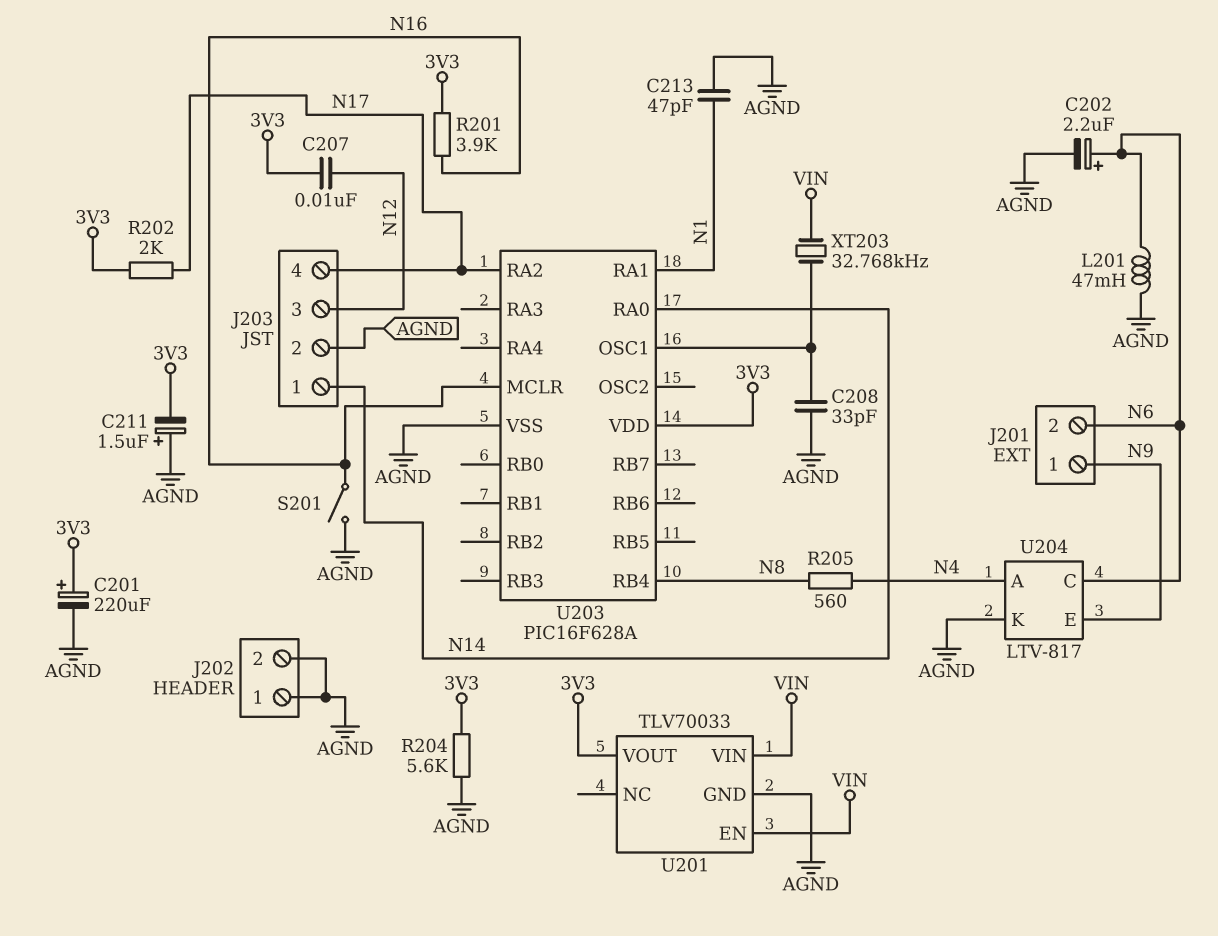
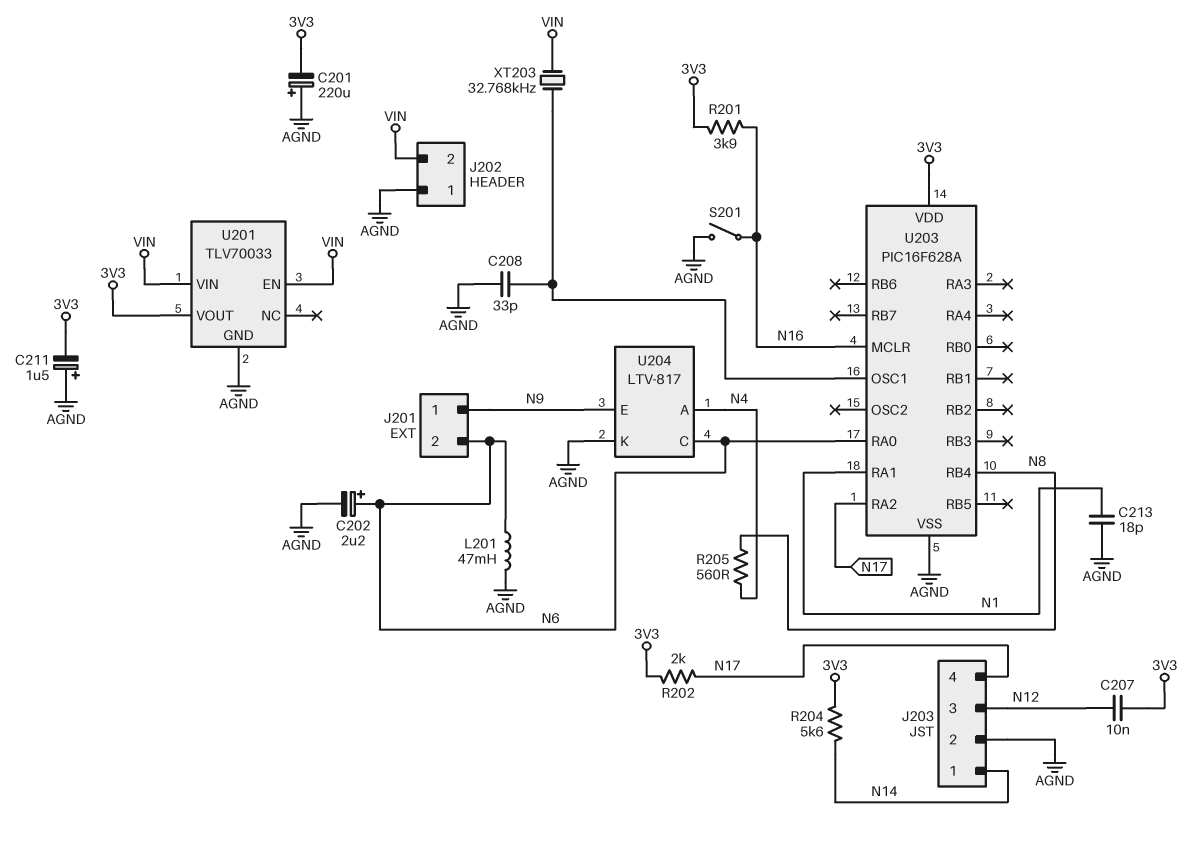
C201: 220uF (plus 3V3, minus AGND) -> 220uF (plus AGND, minus 3V3)
C213: 47pF (AGND, N1) -> 18pF (AGND, N1)
J202 pin 2: AGND -> VIN
R204: 5.6k (3V3, AGND) -> 5.6k (3V3, N14)
U203 pin RA0: N14 -> N6

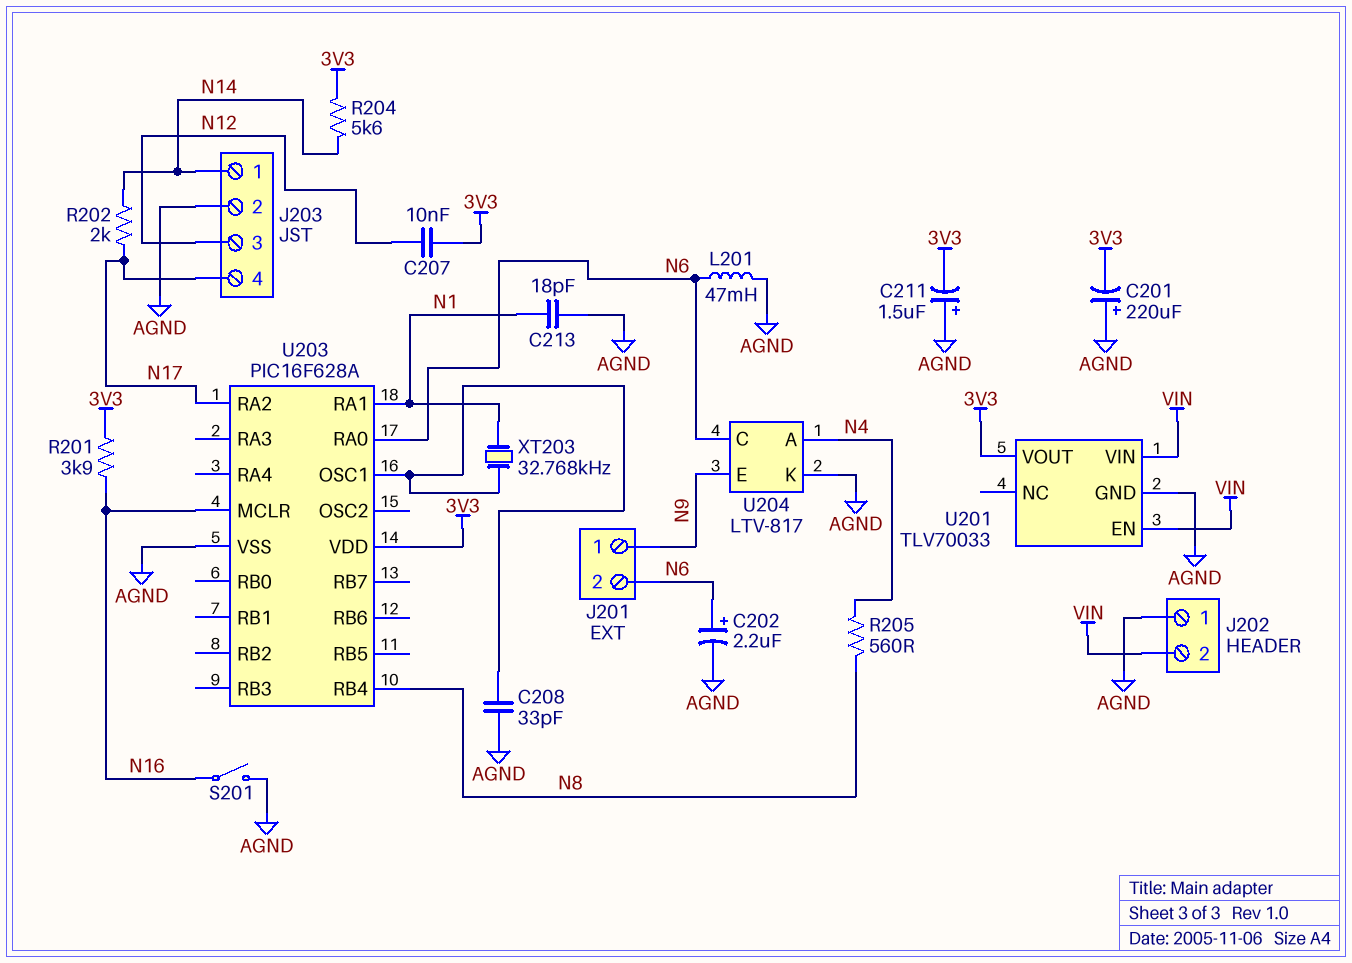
R202: 2k (3V3, N17) -> 2k (N14, N17)
XT203: 32.768kHz (U203/OSC1, VIN) -> 32.768kHz (N1, U203/OSC1)

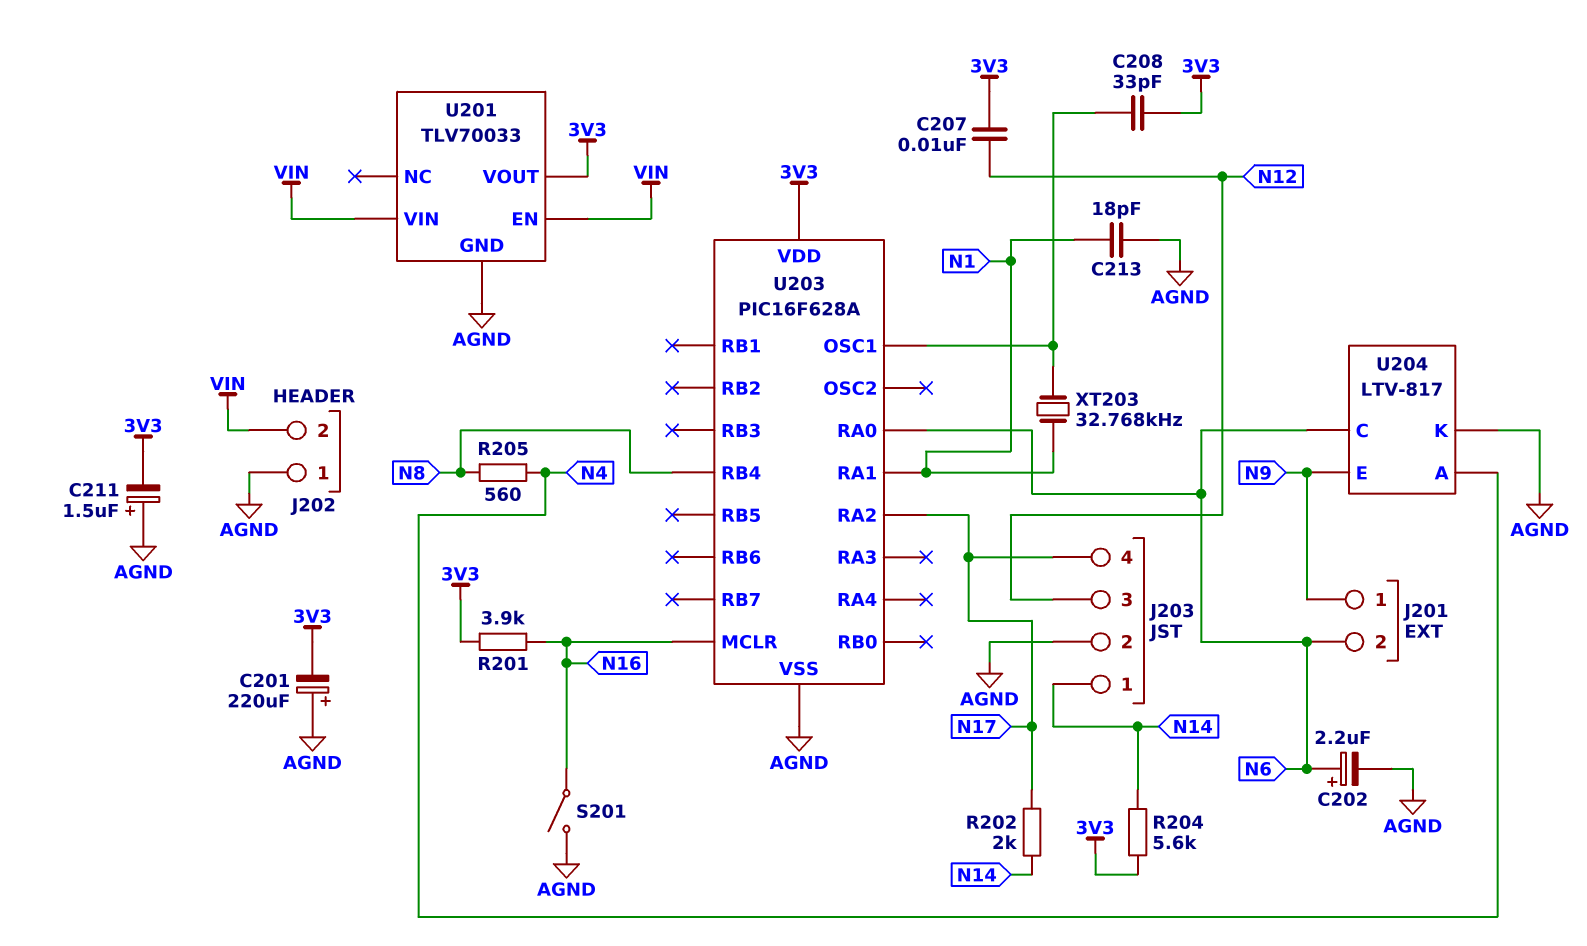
C208: 33pF (AGND, U203/OSC1) -> 33pF (3V3, U203/OSC1)
L201: 47mH (AGND, N6) -> none

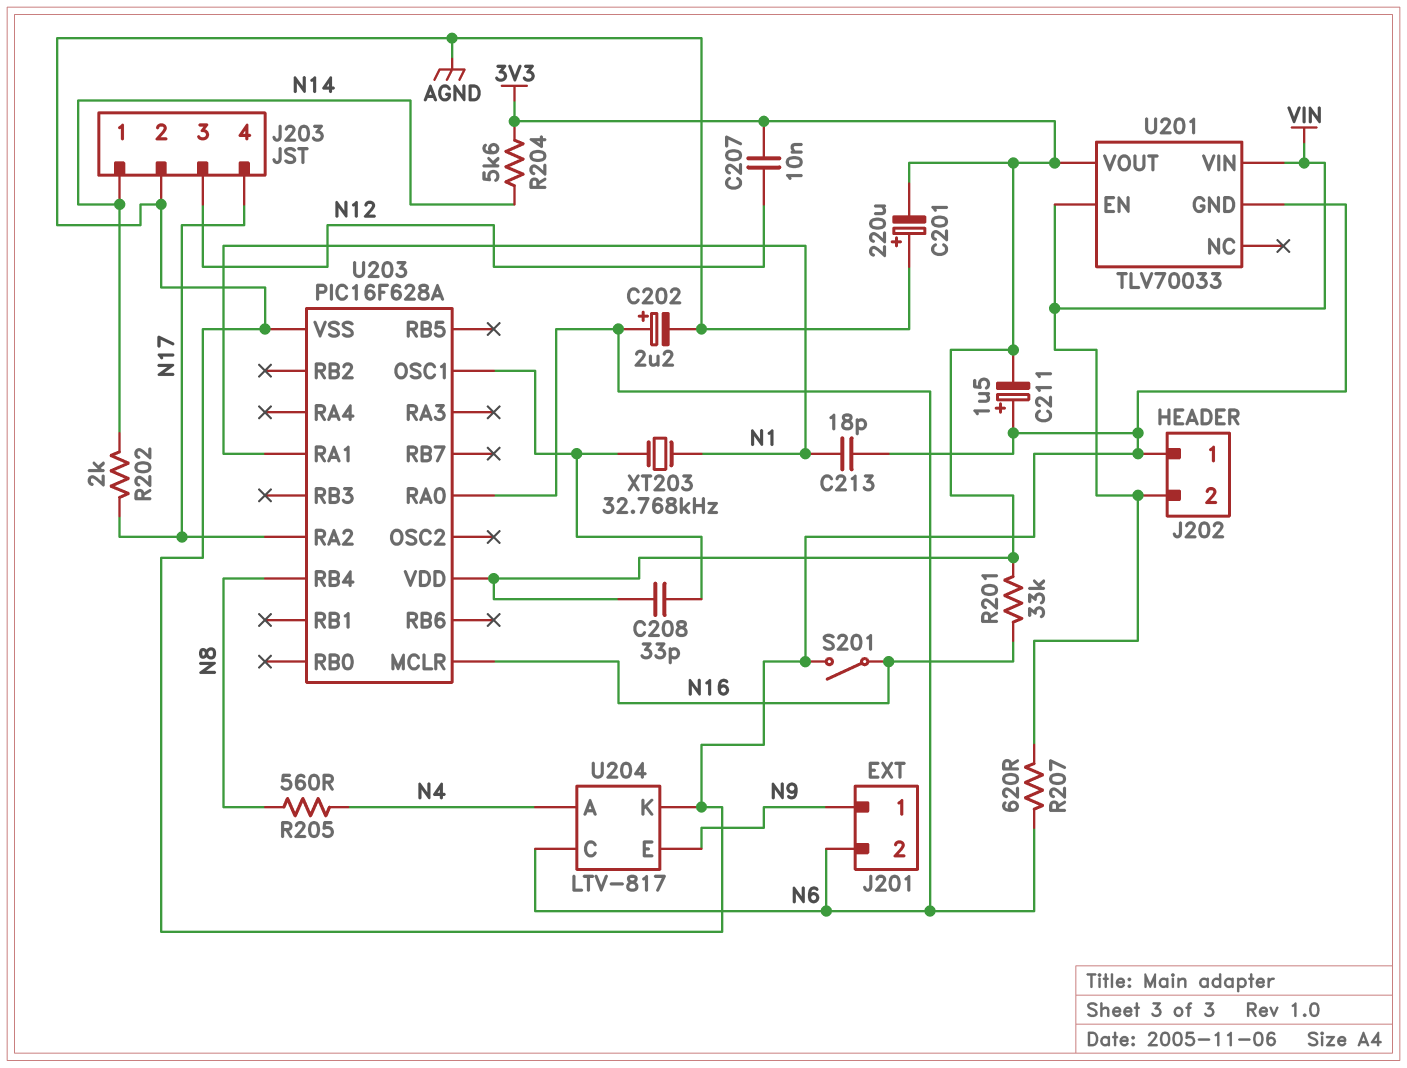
R201: 3.9k (3V3, N16) -> 33k (3V3, N16)
R207: none -> 620 (N6, VIN)

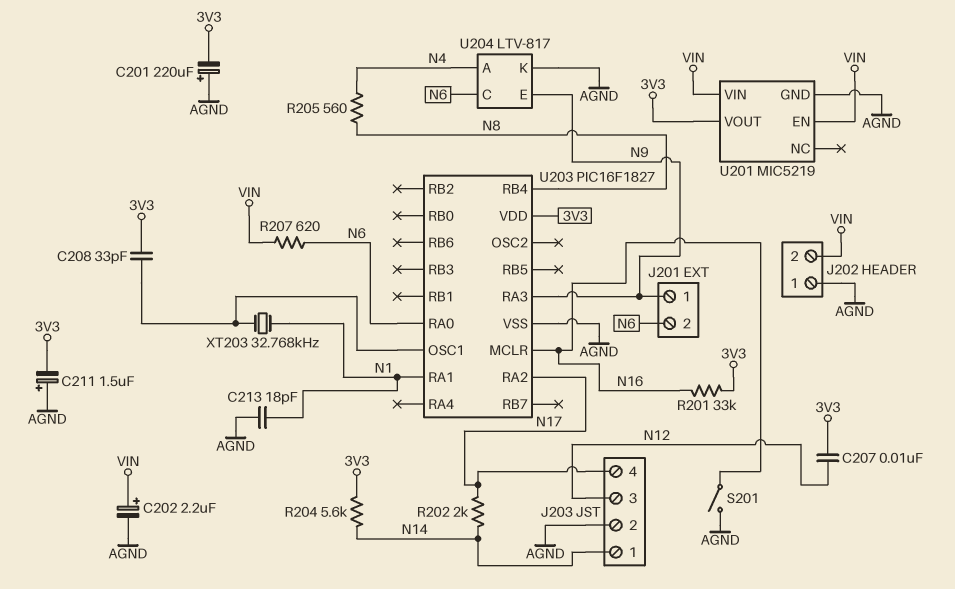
C202: 2.2uF (plus N6, minus AGND) -> 2.2uF (plus VIN, minus AGND)
U201: TLV70033 -> MIC5219
U203: PIC16F628A -> PIC16F1827
U203 pin RA3: none -> N9

